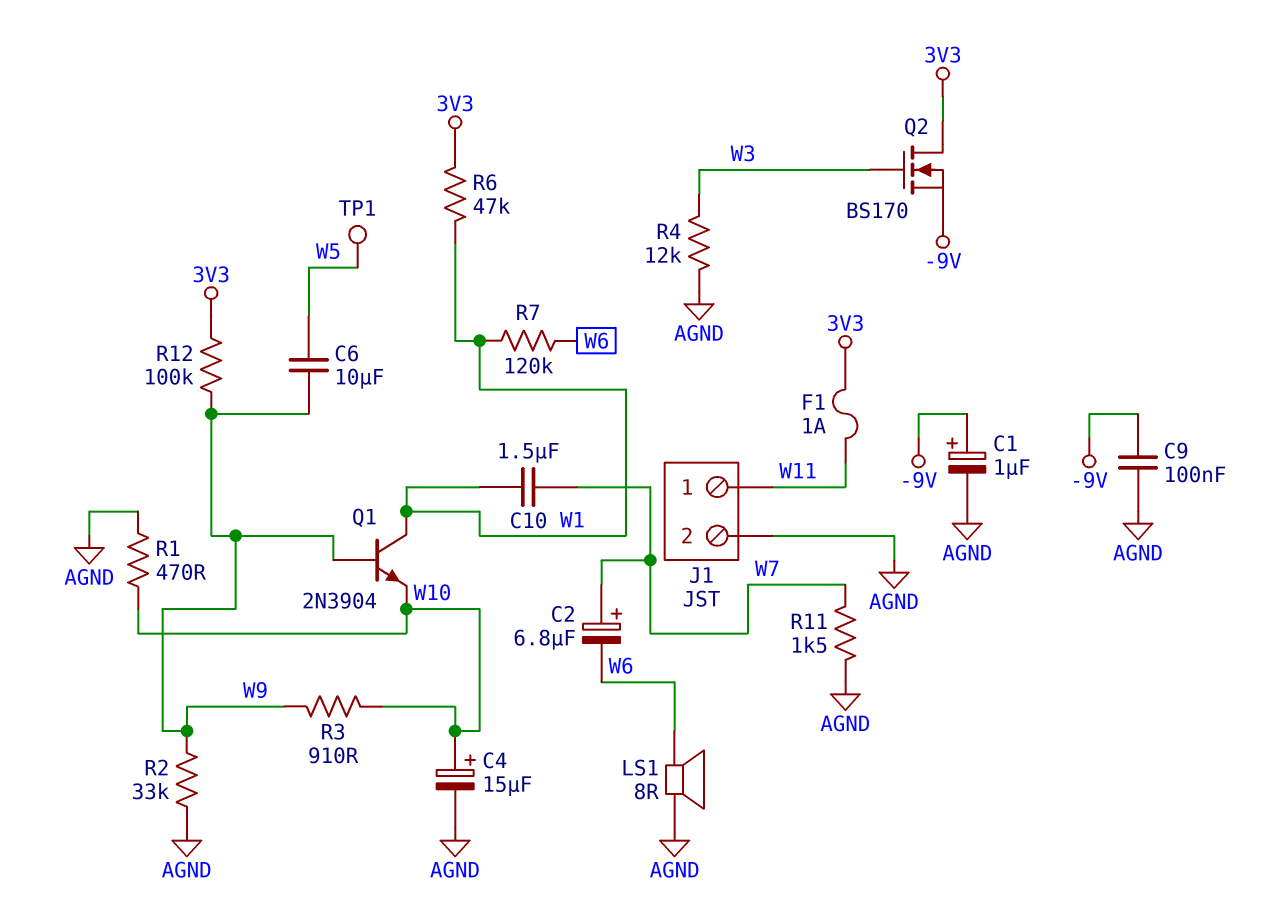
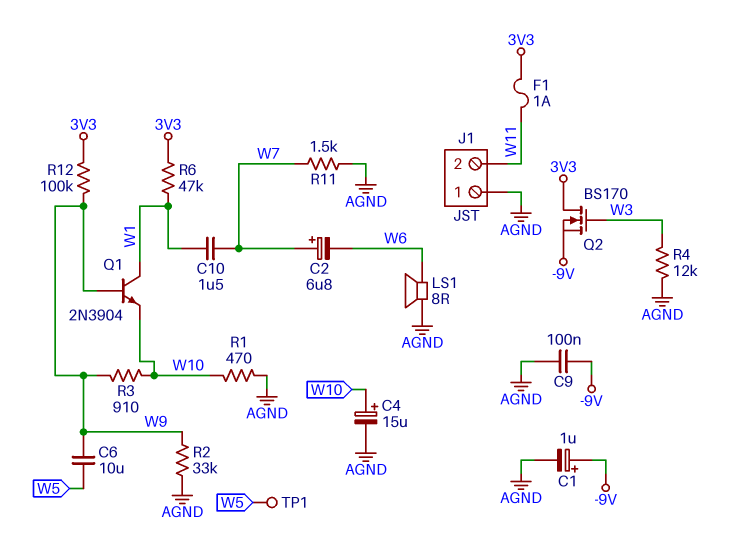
J1 pin 1: W11 -> AGND
J1 pin 2: AGND -> W11
R7: 120k (W1, W6) -> none

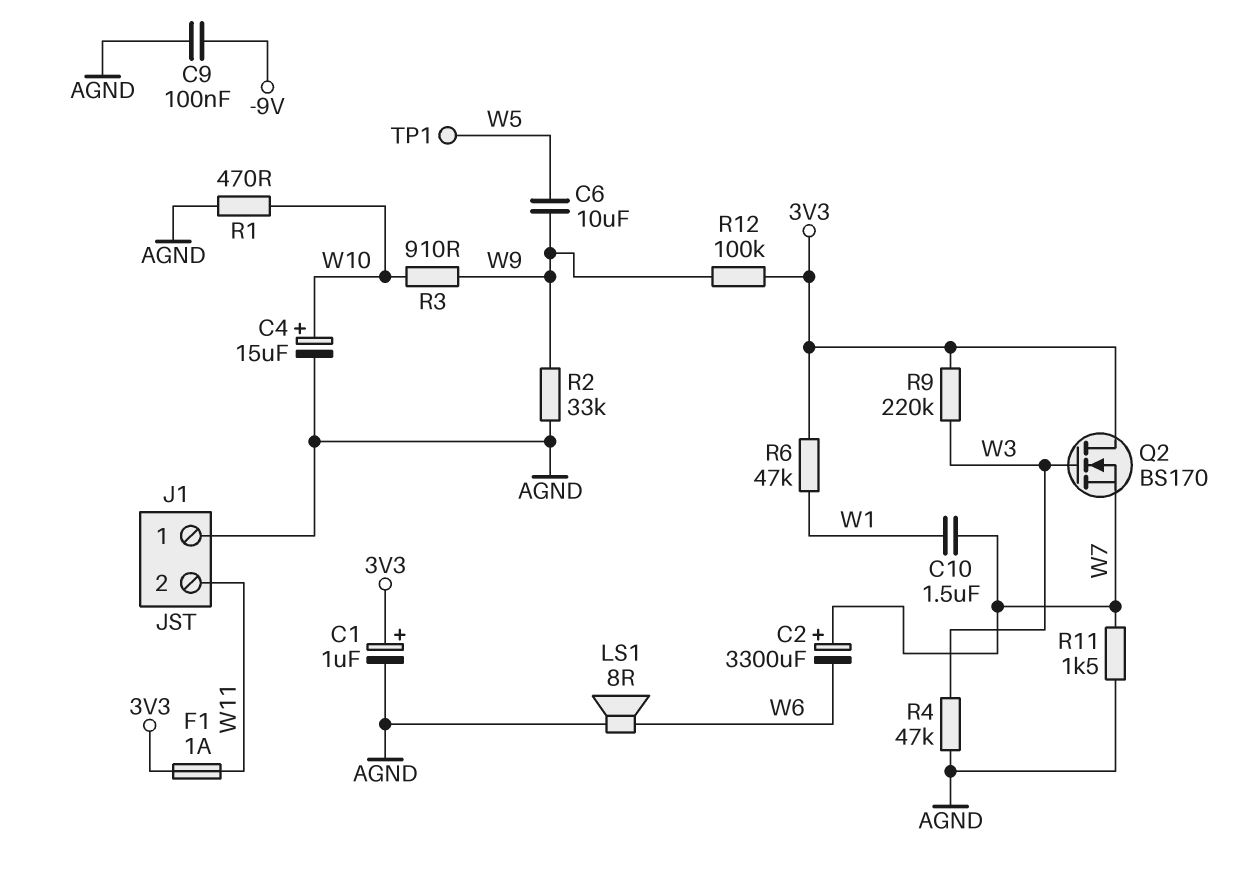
C1: 1uF (plus -9V, minus AGND) -> 1uF (plus 3V3, minus AGND)
C2: 6.8uF (plus W7, minus W6) -> 3300uF (plus W7, minus W6)
Q1: NPN 2N3904 (B W9, C W1, E W10) -> none
Q2: NMOS BS170 (G W3, D 3V3, S -9V) -> NMOS BS170 (G W3, D 3V3, S W7)
R4: 12k (AGND, W3) -> 47k (AGND, W3)
R9: none -> 220k (3V3, W3)

